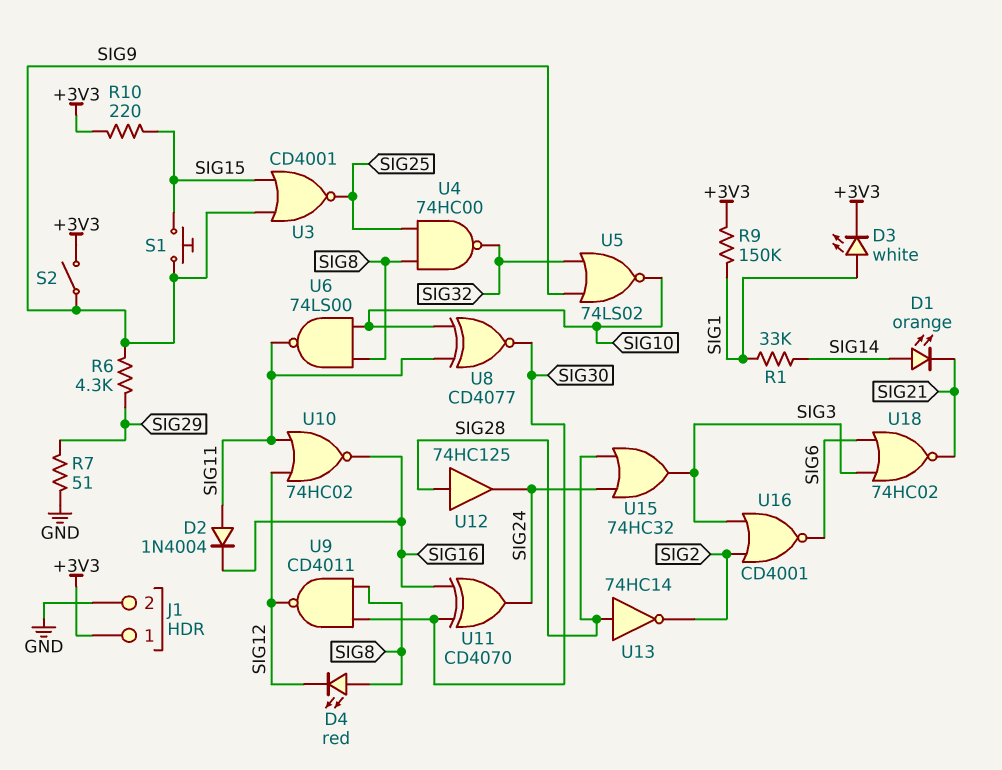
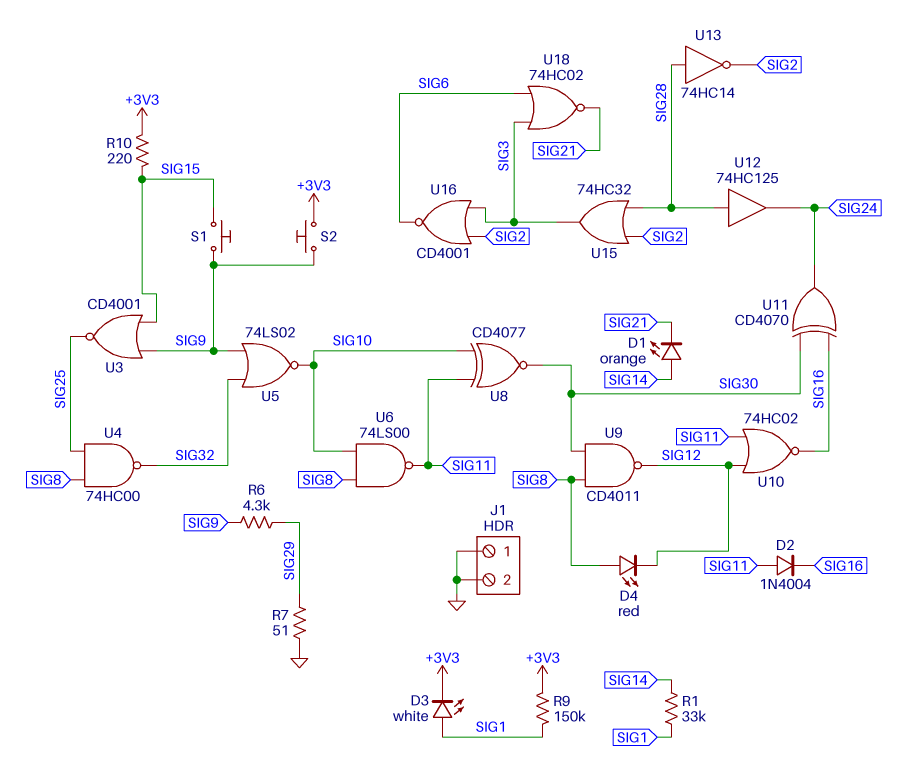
J1 pin 1: +3V3 -> GND
S2: switch (+3V3, SIG9) -> button (+3V3, SIG9)
U15: OR 74HC32 (in SIG24, in SIG28, out SIG3) -> OR 74HC32 (in SIG2, in SIG28, out SIG3)

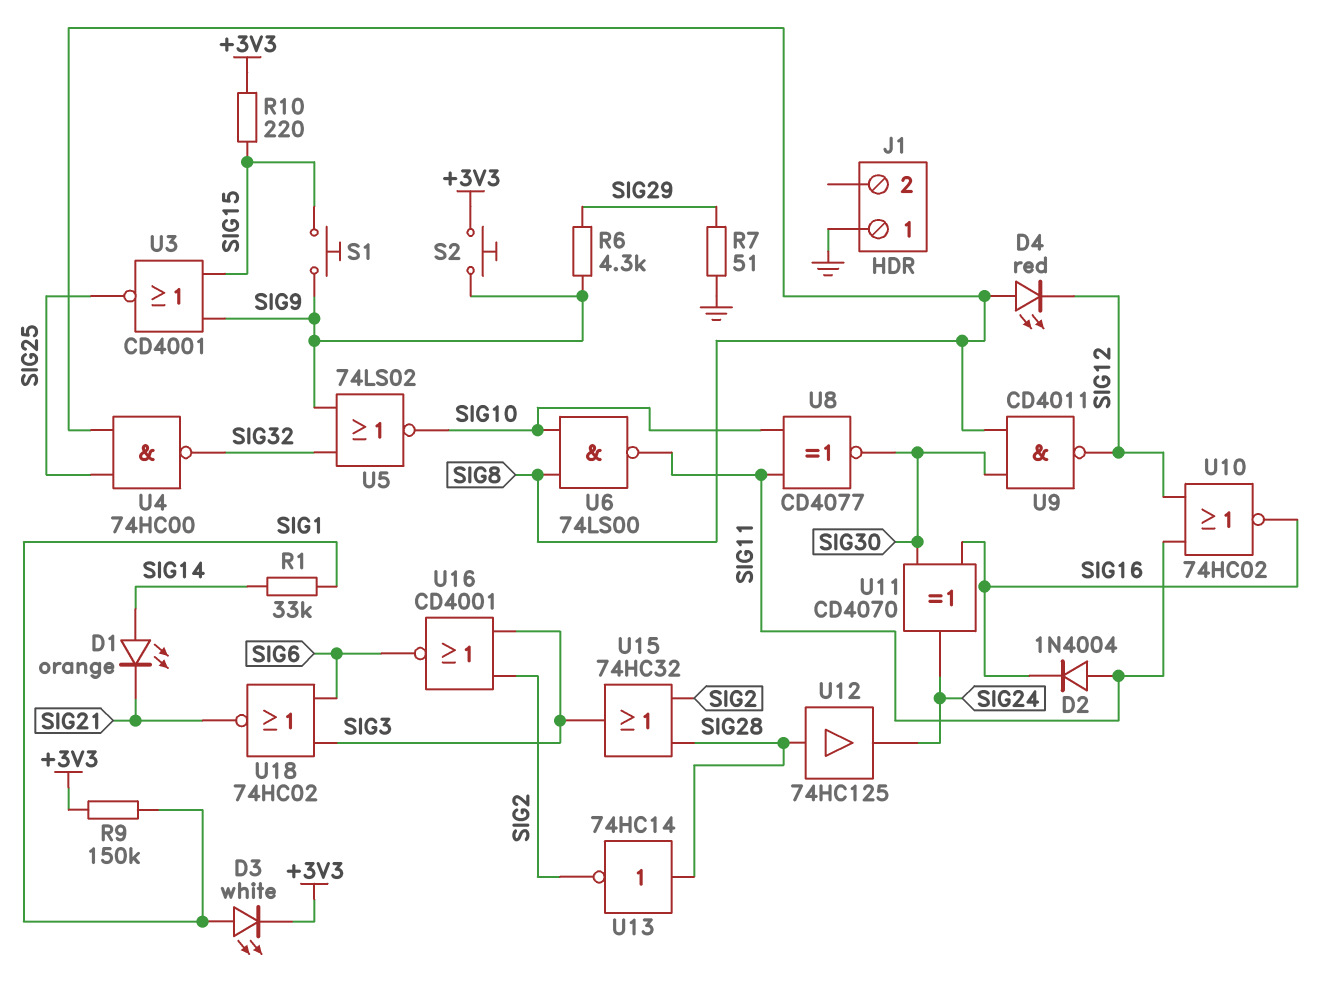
J1 pin 2: GND -> none

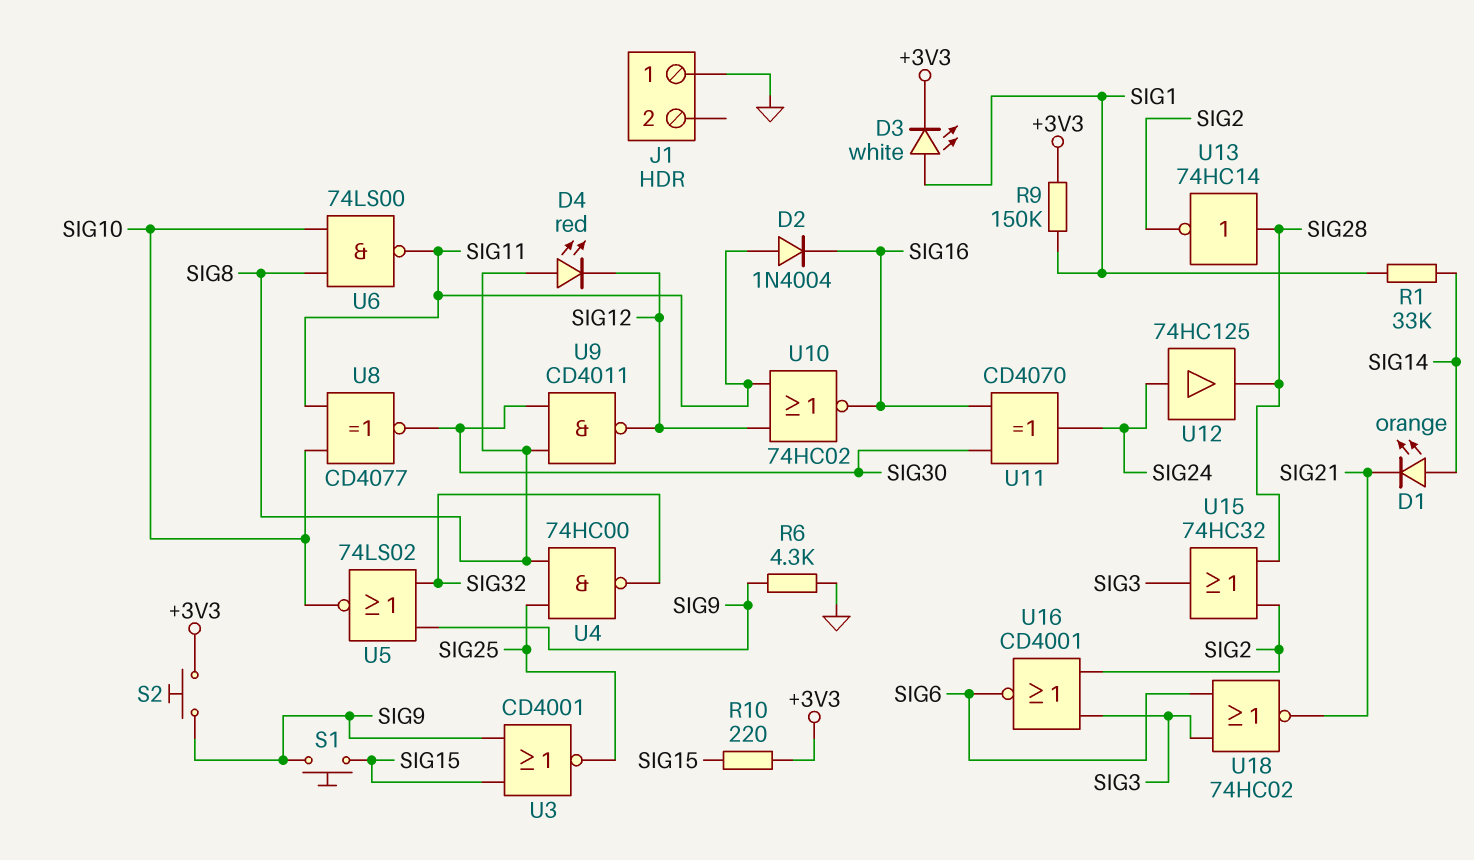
R6: 4.3k (SIG9, SIG29) -> 4.3k (GND, SIG9)
R7: 51 (GND, SIG29) -> none
U12: buffer 74HC125 (in SIG28, out SIG24) -> buffer 74HC125 (in SIG24, out SIG28)

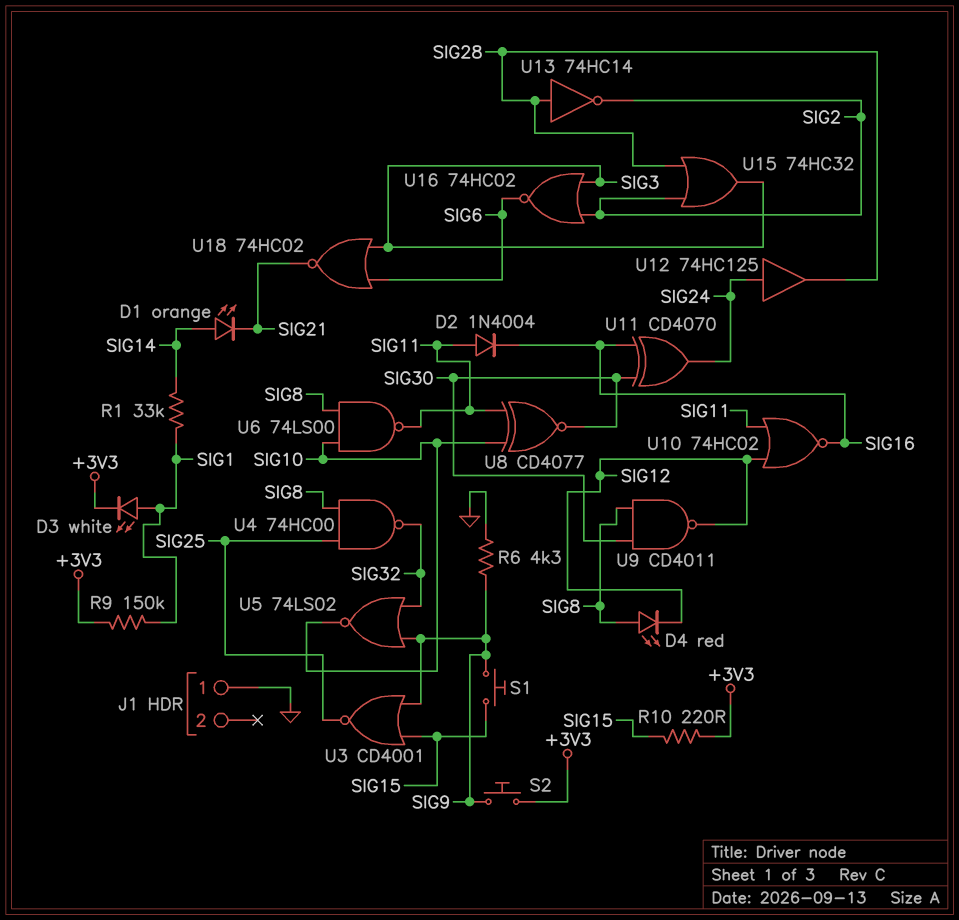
U16: NOR CD4001 (in SIG2, in SIG3, out SIG6) -> NOR 74HC02 (in SIG2, in SIG3, out SIG6)

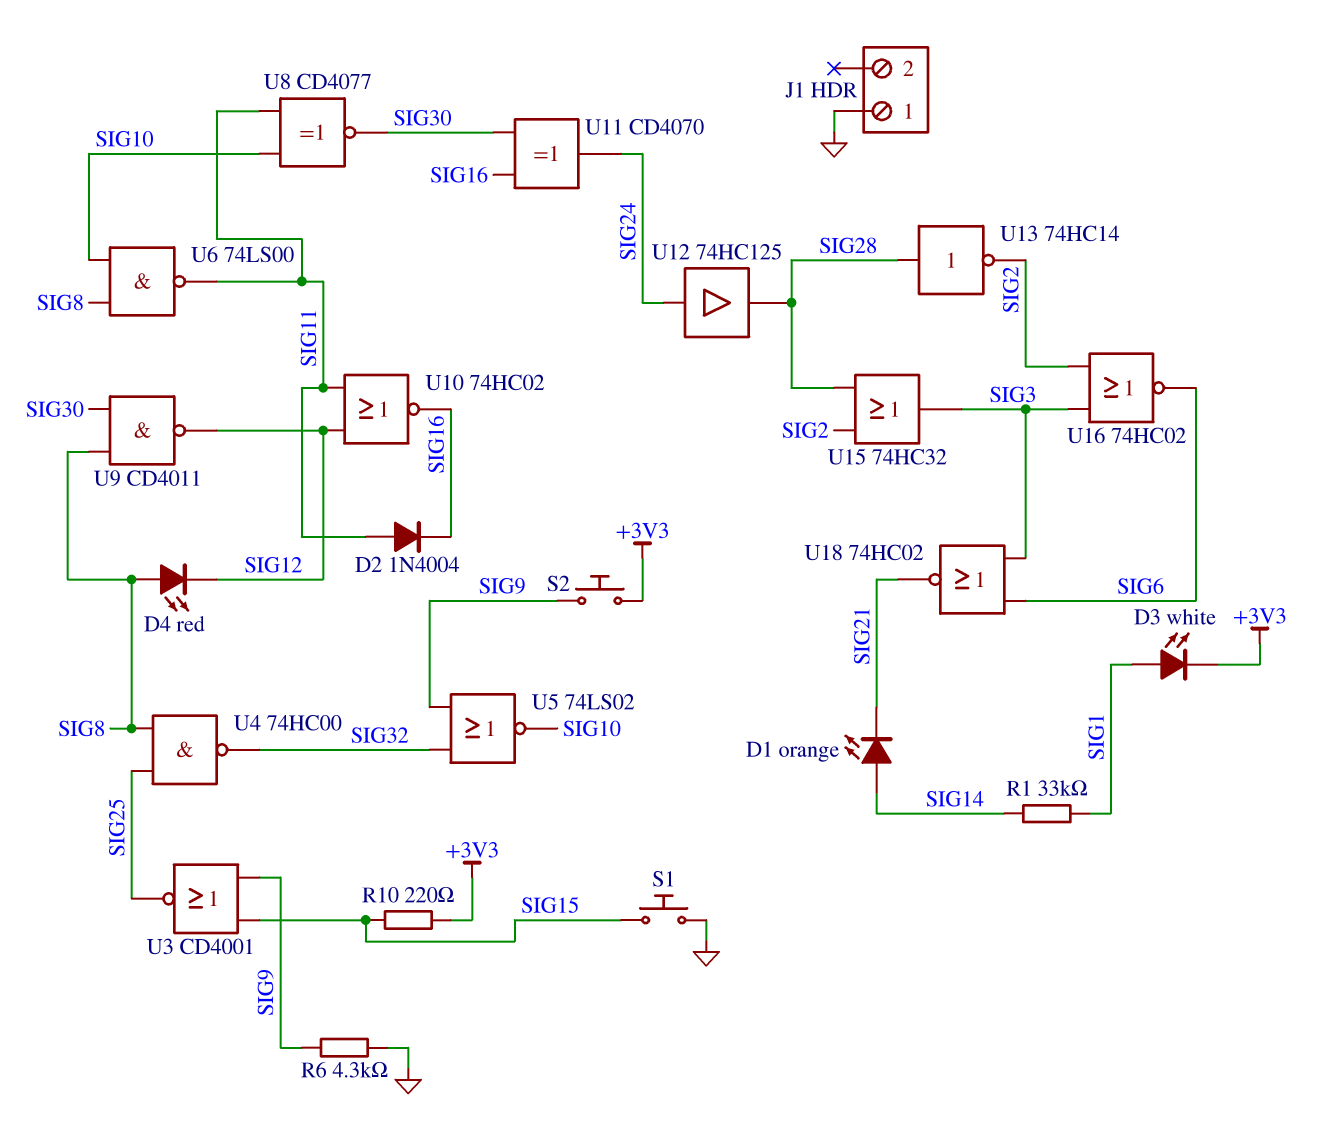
R9: 150k (+3V3, SIG1) -> none
S1: button (SIG9, SIG15) -> button (GND, SIG15)

